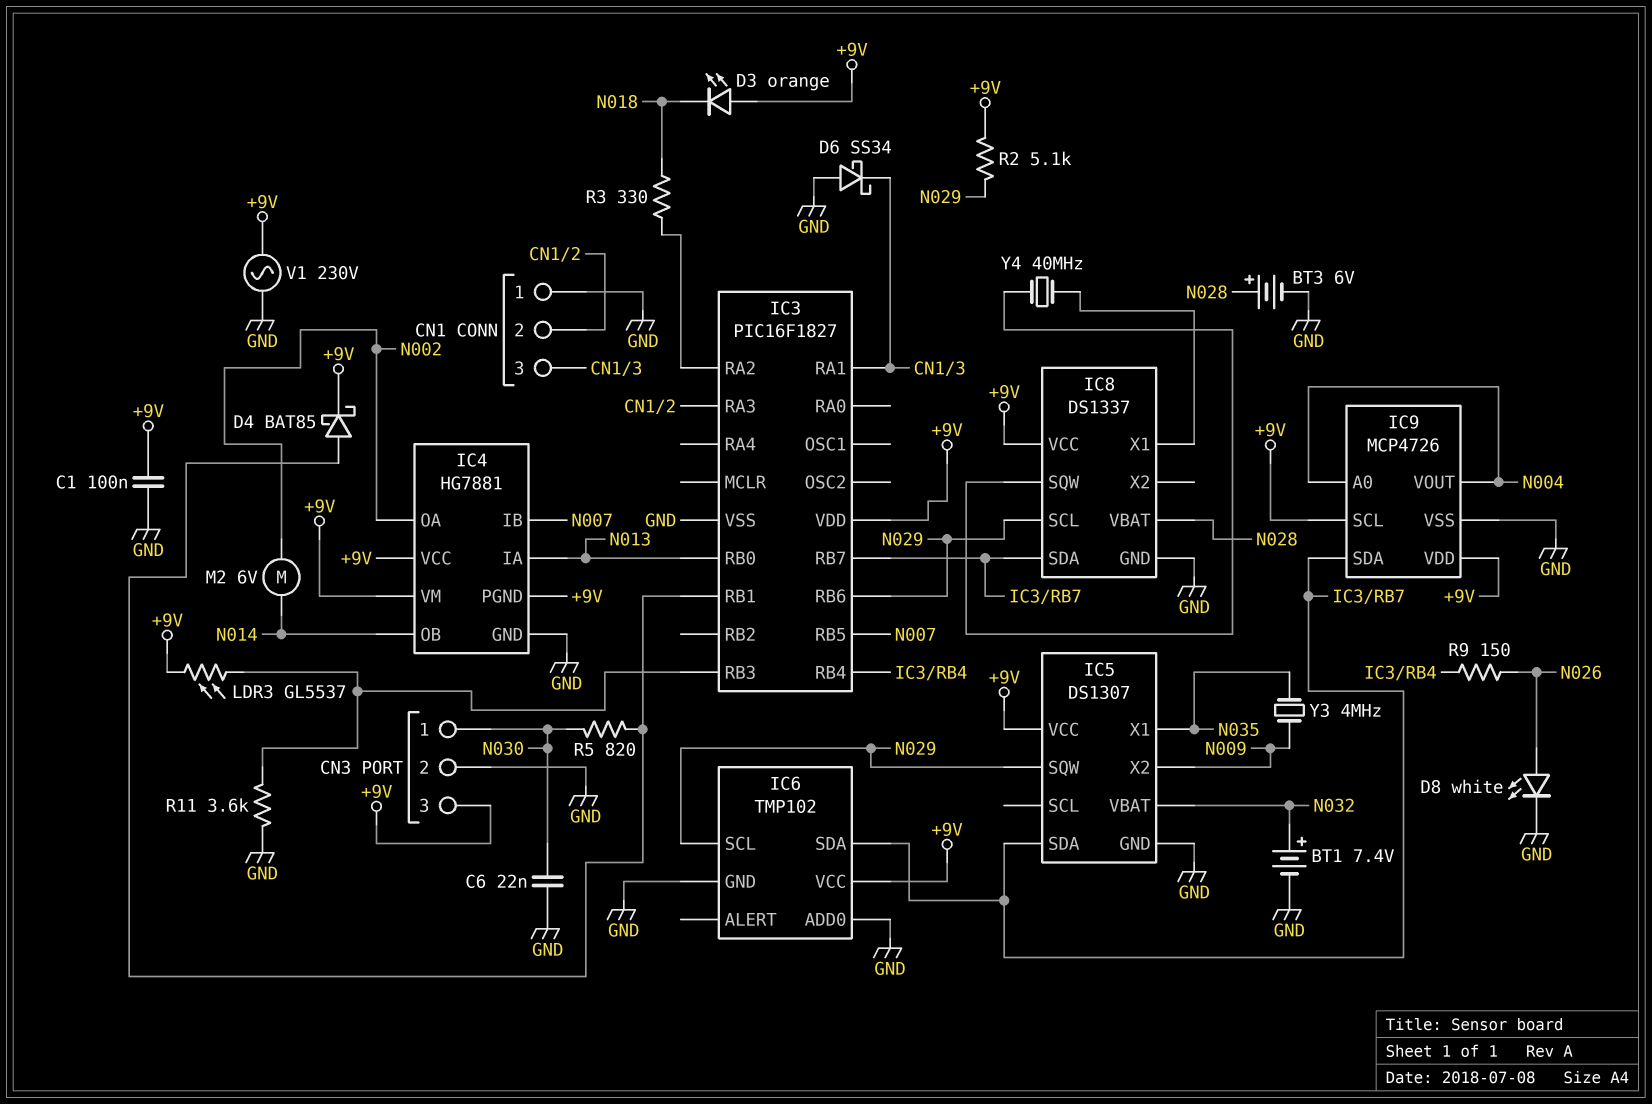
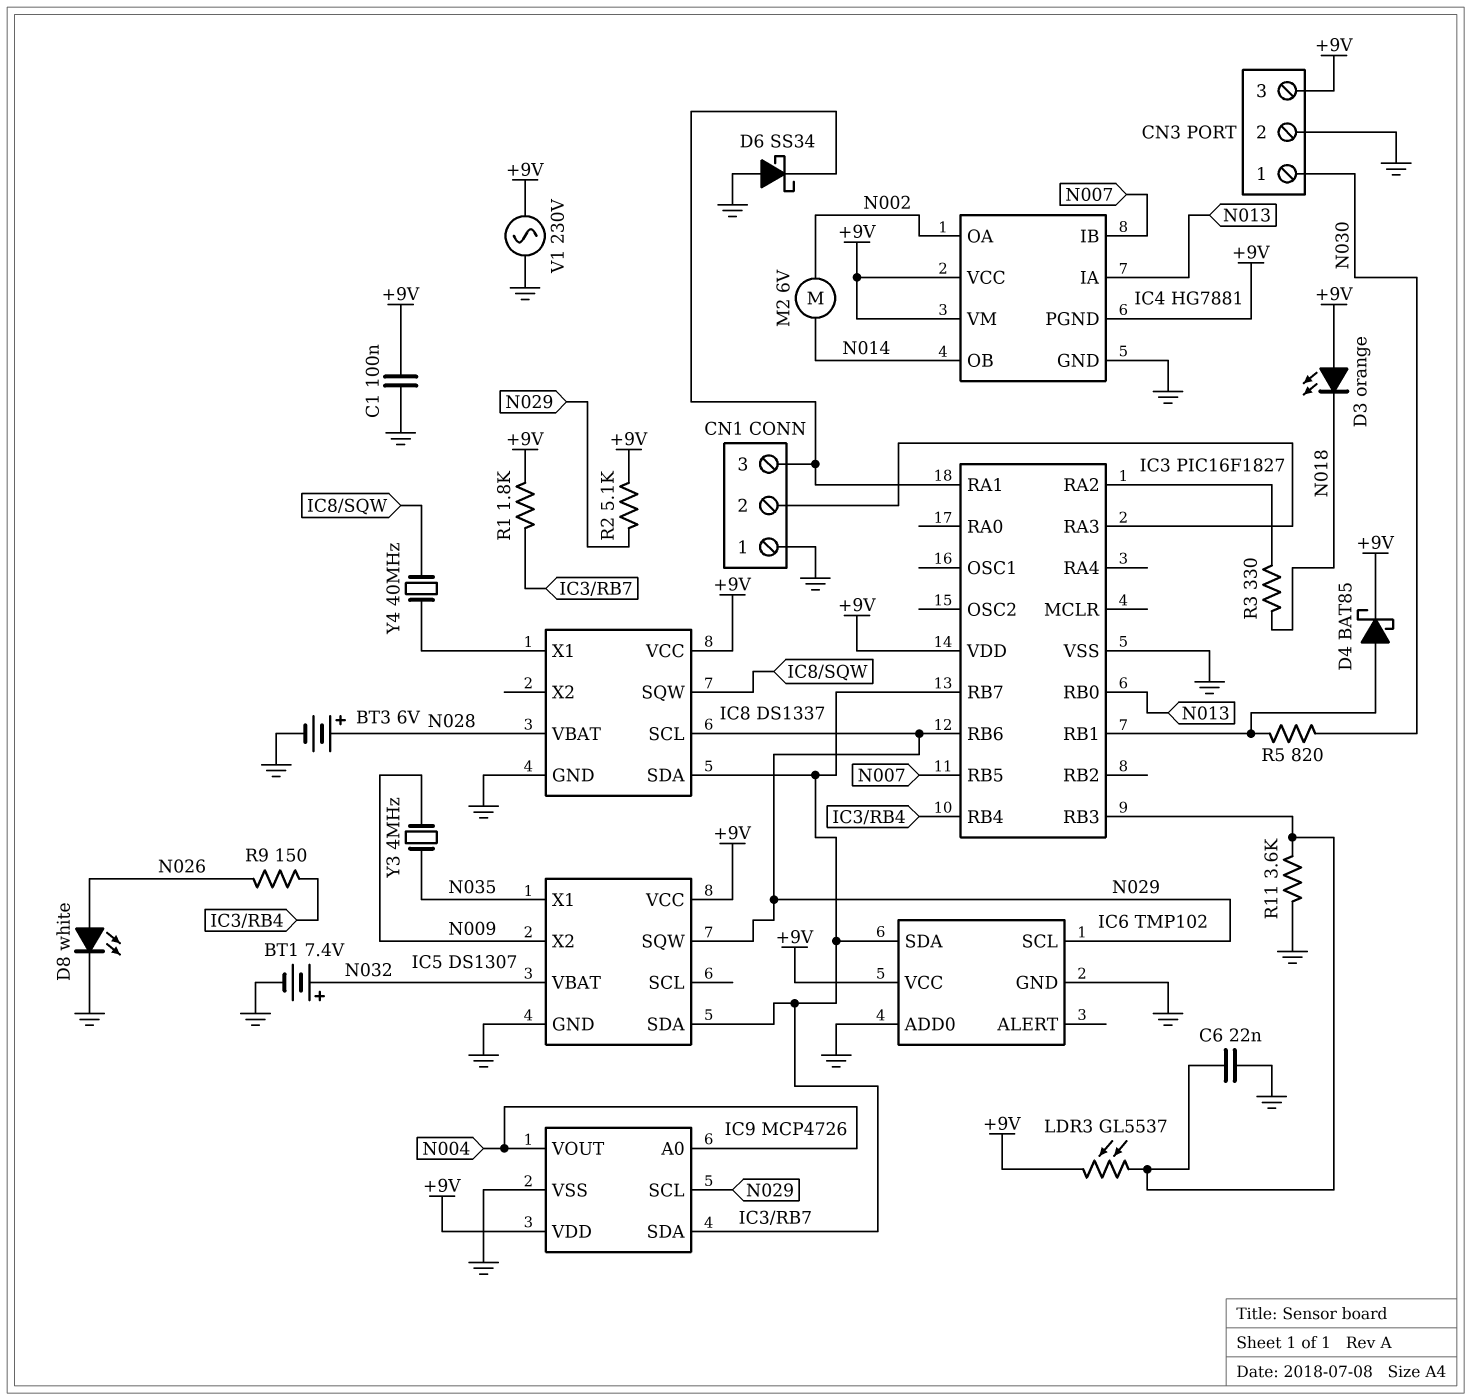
C6: 22nF (GND, N030) -> 22nF (GND, IC3/RB3)
IC9 pin SCL: +9V -> N029
R1: none -> 1.8k (+9V, IC3/RB7)

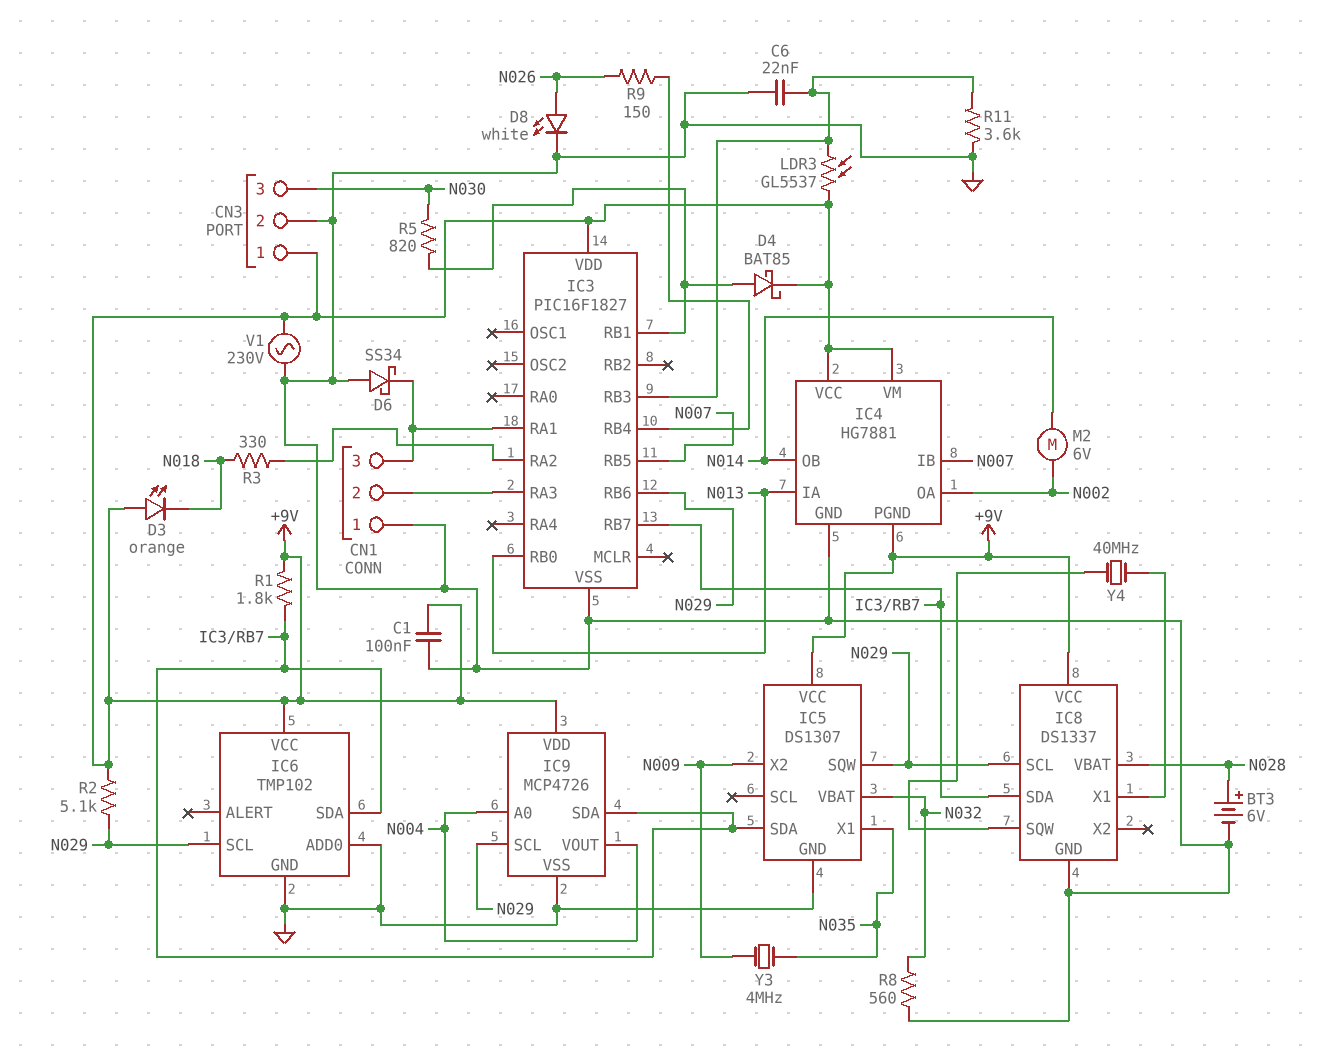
BT1: 7.4V (plus N032, minus GND) -> none
CN3 pin 1: N030 -> +9V
CN3 pin 3: +9V -> N030
R8: none -> 560 (GND, N032)

